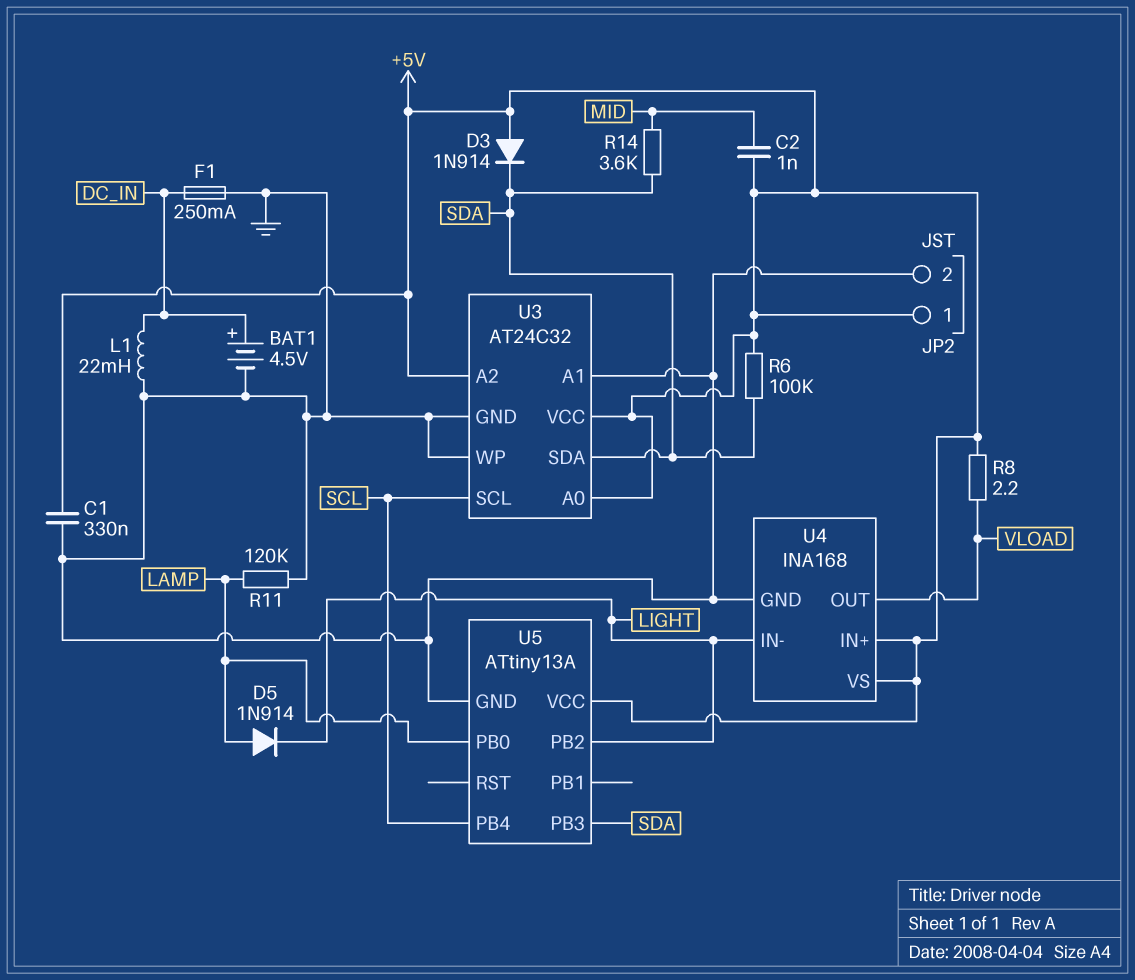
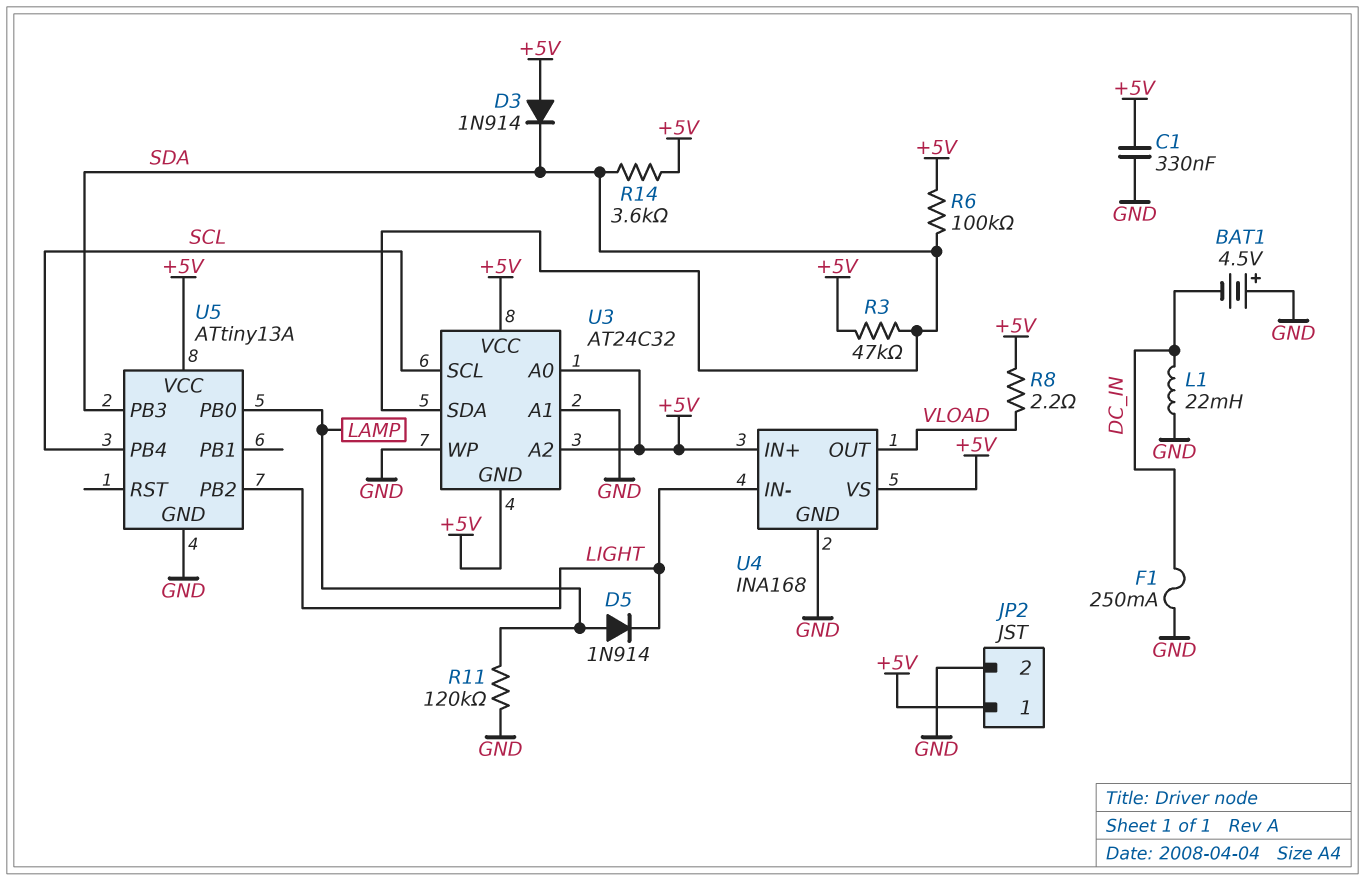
BAT1: 4.5V (plus DC_IN, minus GND) -> 4.5V (plus GND, minus DC_IN)
C2: 1nF (+5V, MID) -> none
R3: none -> 47k (+5V, SDA)
R14: 3.6k (MID, SDA) -> 3.6k (+5V, SDA)
U3 pin GND: GND -> +5V

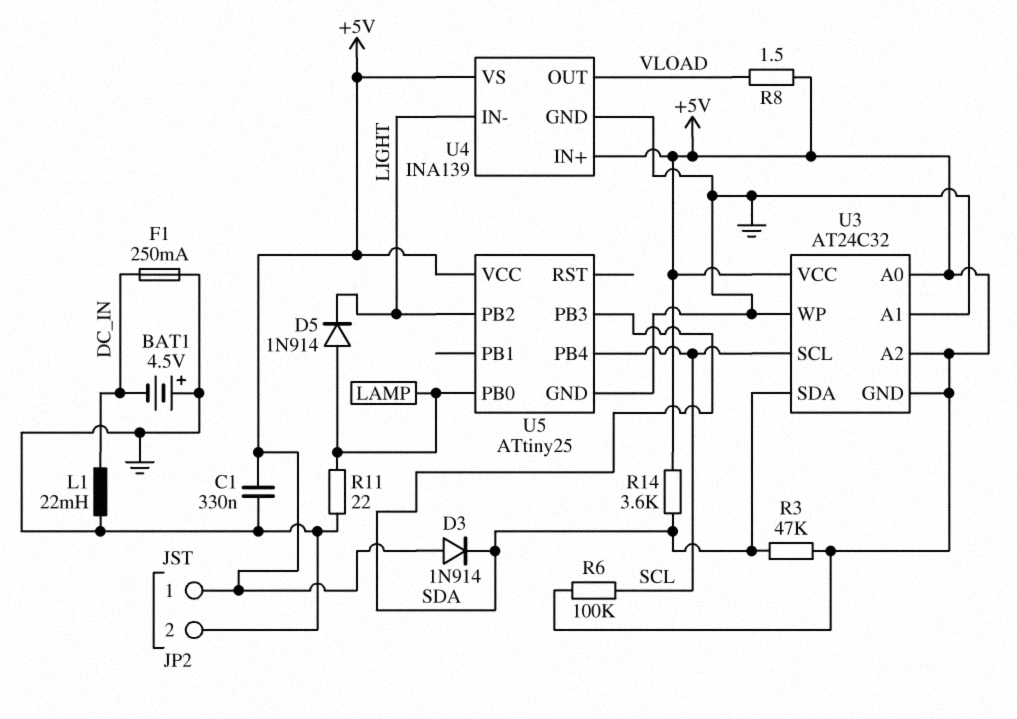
R6: 100k (+5V, SDA) -> 100k (+5V, SCL)
R8: 2.2 (+5V, VLOAD) -> 1.5 (+5V, VLOAD)
R11: 120k (GND, LAMP) -> 22 (GND, LAMP)
U4: INA168 -> INA139
U5: ATtiny13A -> ATtiny25

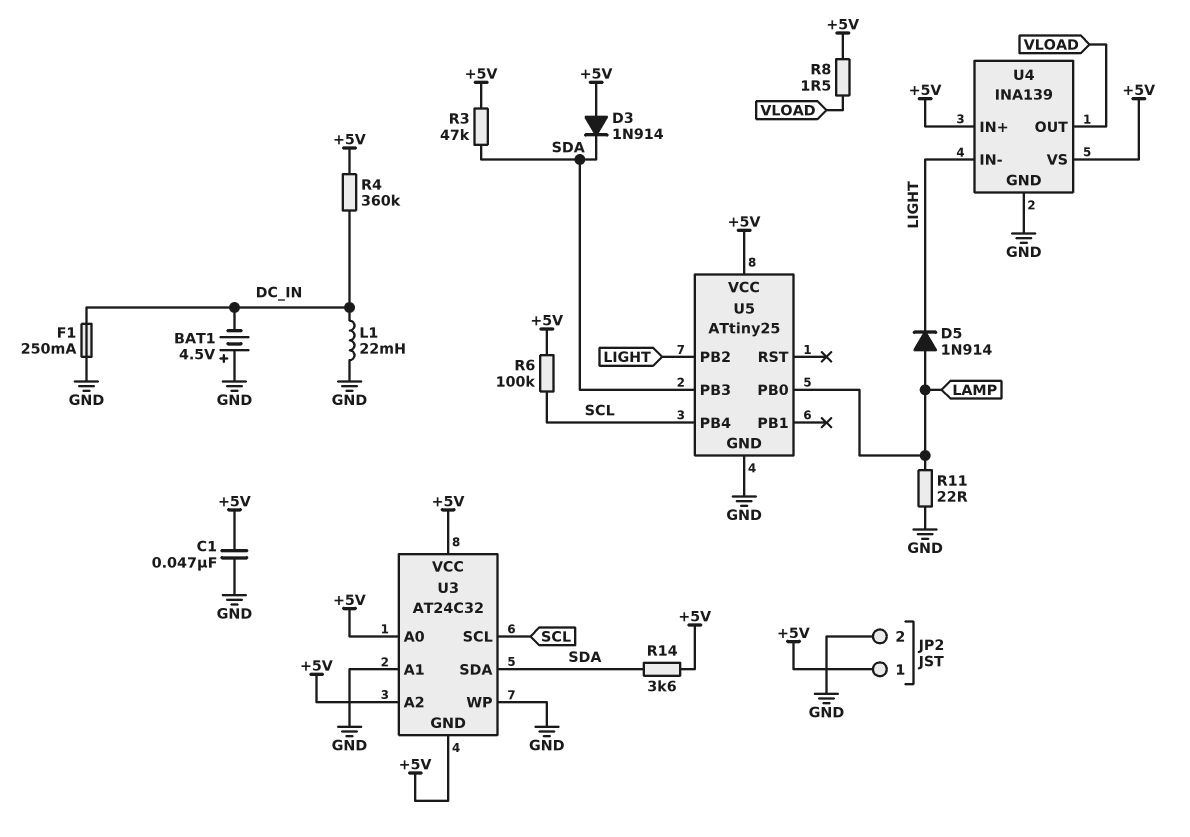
C1: 330nF (+5V, GND) -> 47nF (+5V, GND)
R4: none -> 360k (+5V, DC_IN)

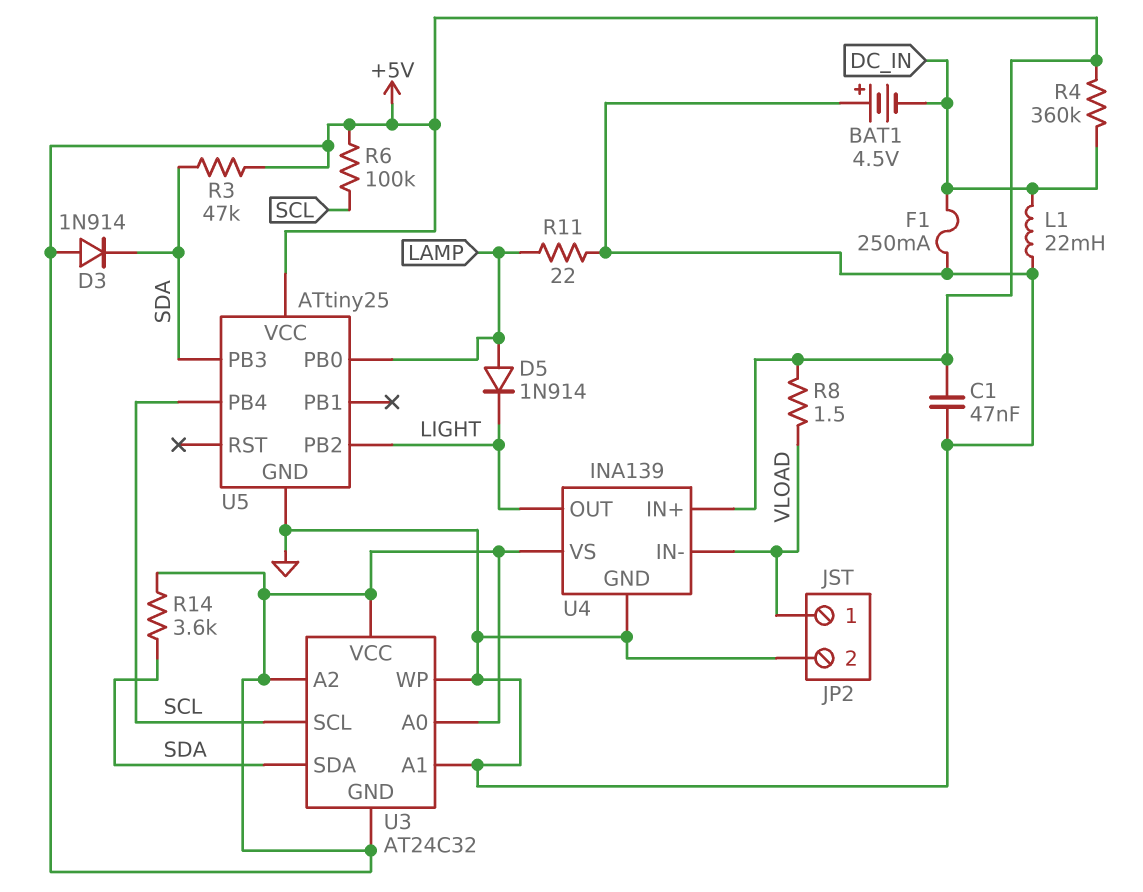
JP2 pin 1: +5V -> VLOAD
U4 pin IN-: LIGHT -> VLOAD
U4 pin OUT: VLOAD -> LIGHT

